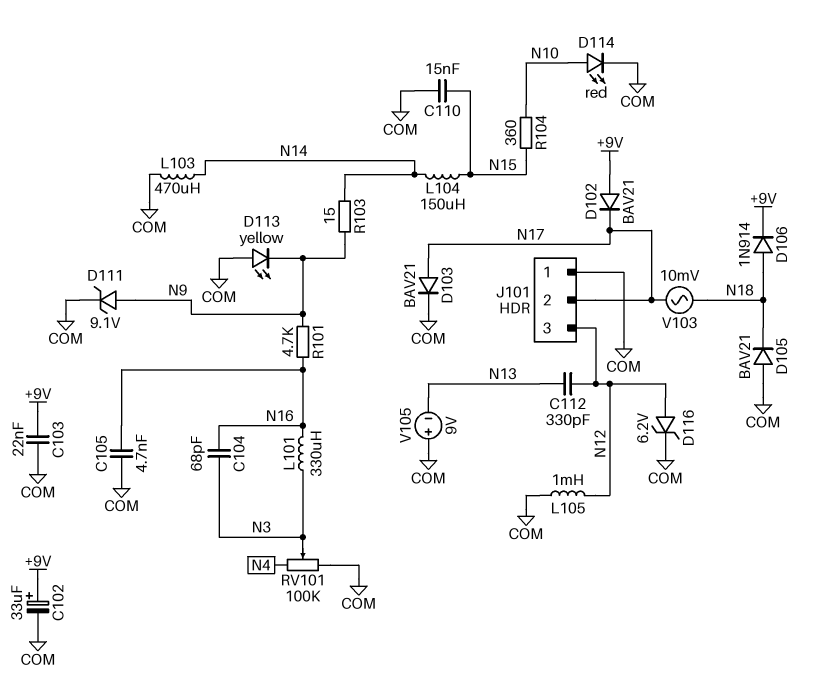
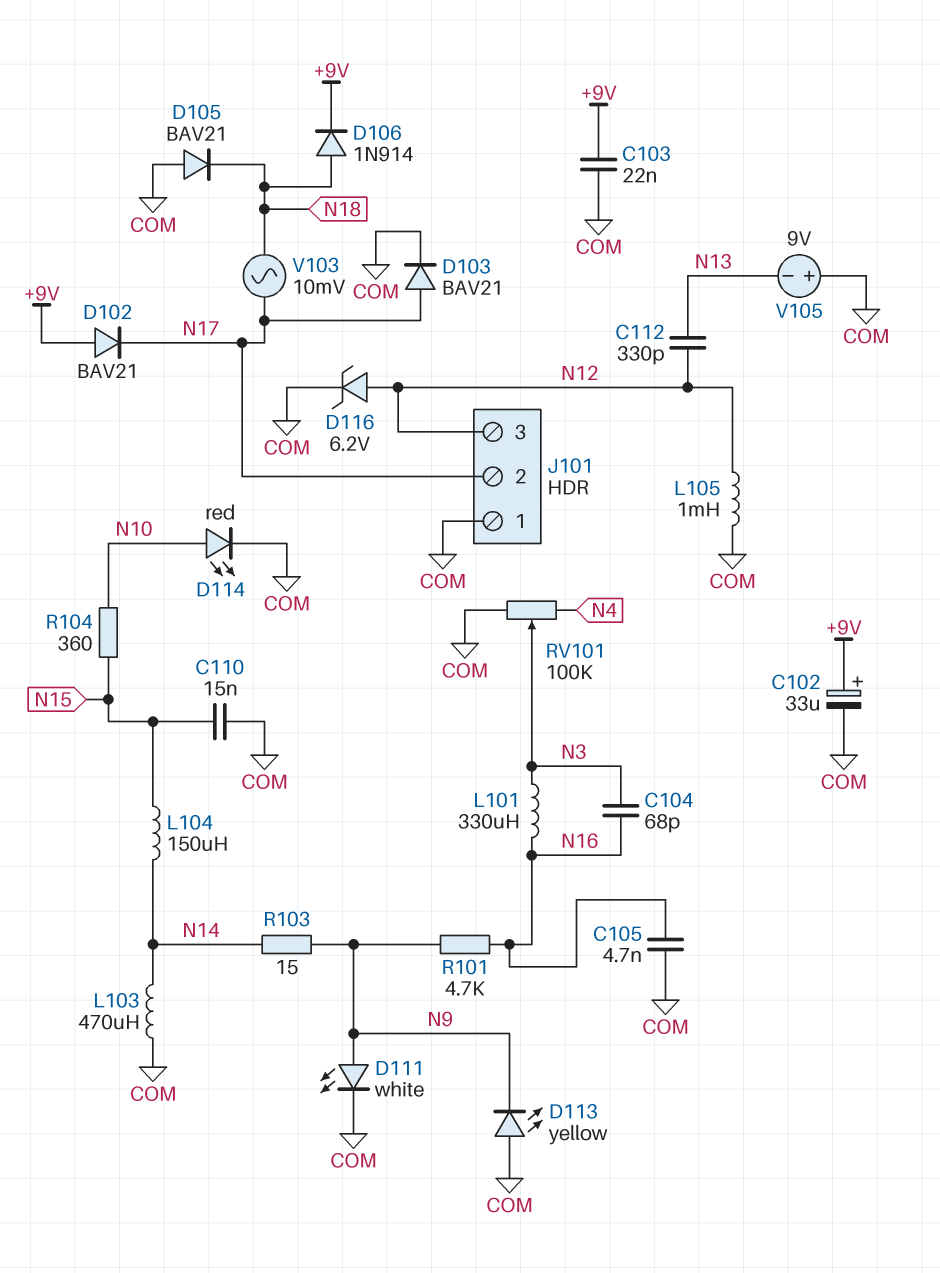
D111: zener 9.1V (A N9, K COM) -> LED white (A N9, K COM)

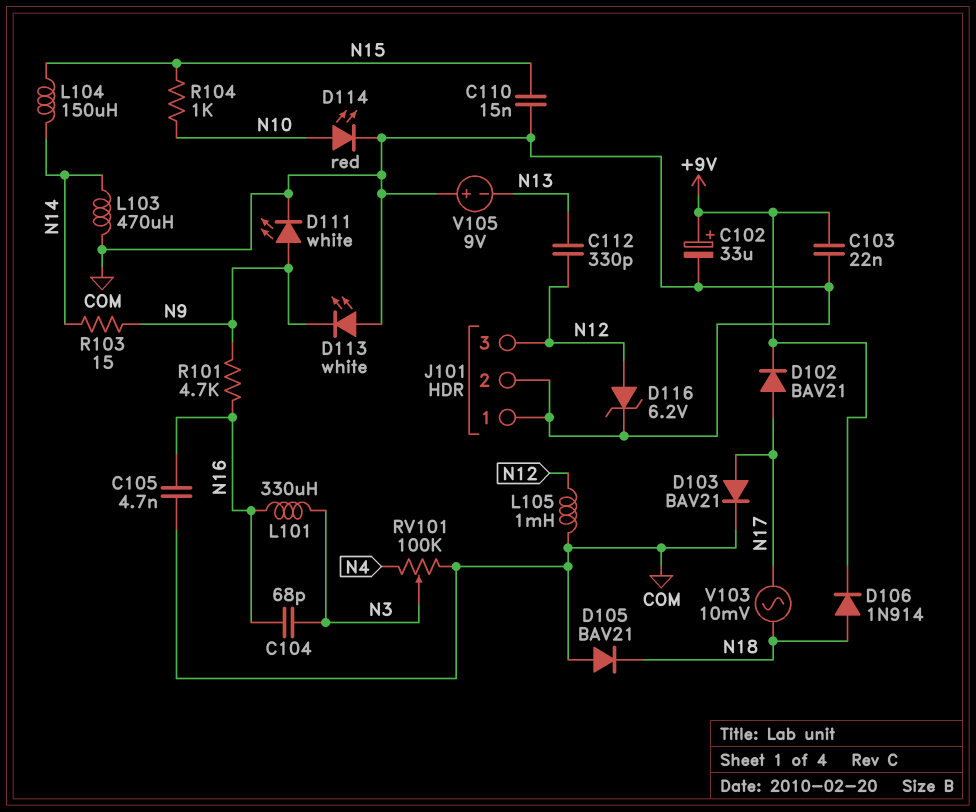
D102: diode BAV21 (A +9V, K N17) -> diode BAV21 (A N17, K +9V)
D113: LED yellow (A COM, K N9) -> LED white (A COM, K N9)
J101 pin 2: N17 -> COM
R104: 360 (N10, N15) -> 1k (N10, N15)

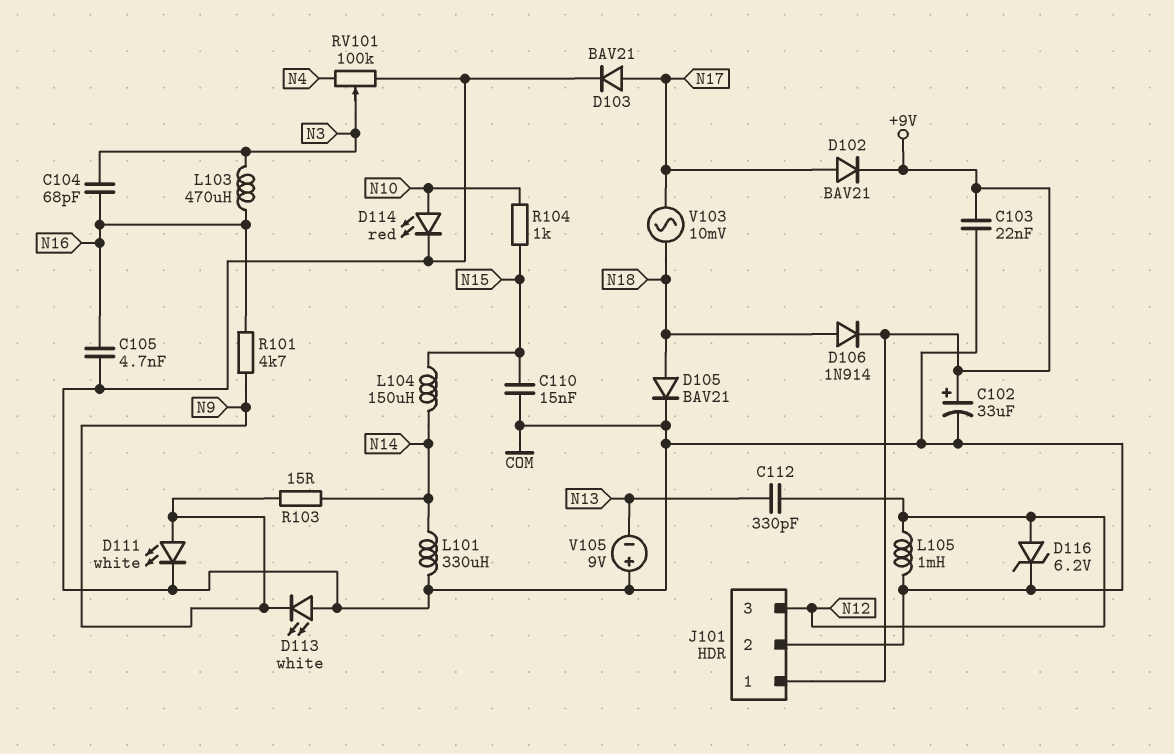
D105: diode BAV21 (A COM, K N18) -> diode BAV21 (A N18, K COM)
J101 pin 1: COM -> +9V
L101: 330uH (N3, N16) -> 330uH (COM, N14)
L103: 470uH (COM, N14) -> 470uH (N3, N16)

